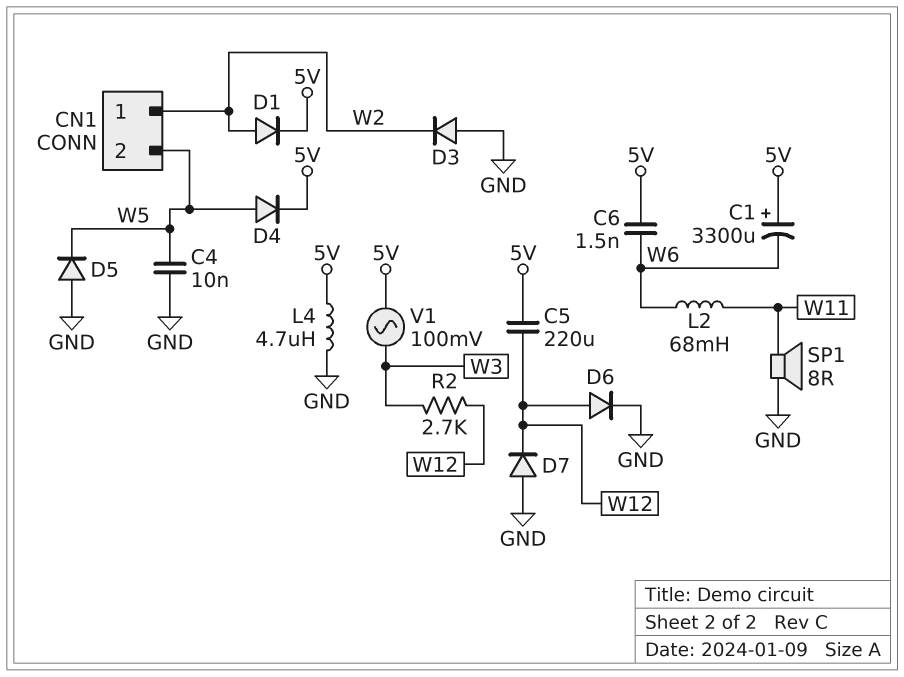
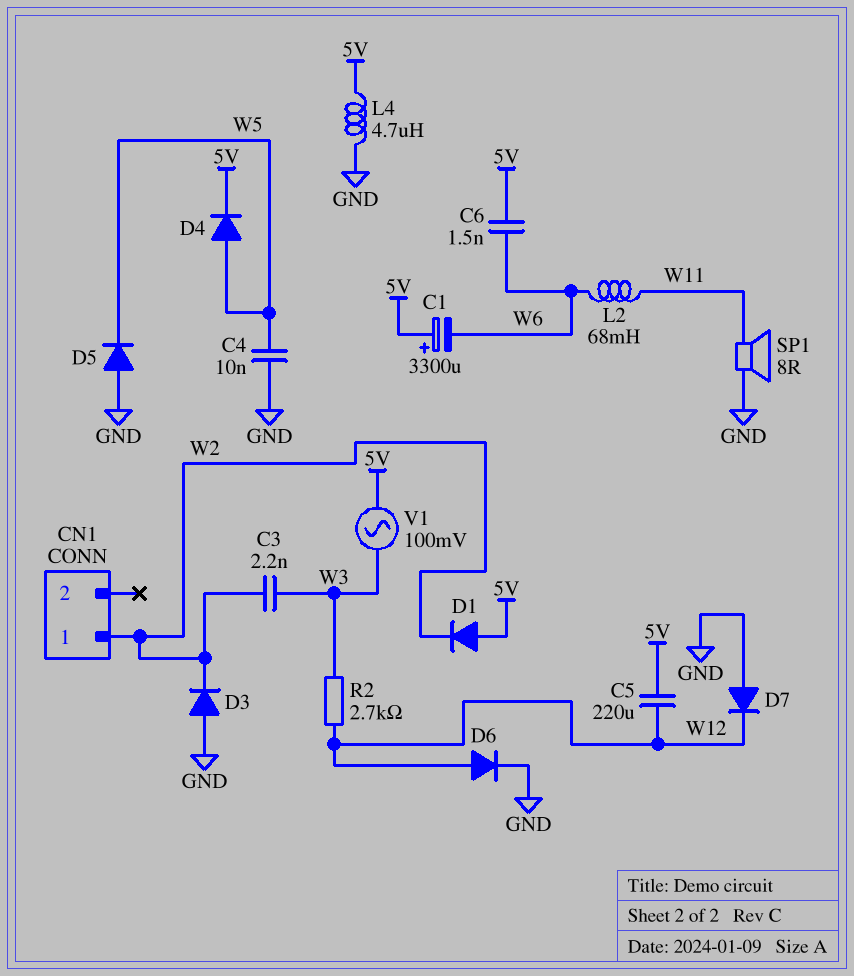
C3: none -> 2.2nF (W2, W3)
CN1 pin 2: W5 -> none
D1: diode (A W2, K 5V) -> diode (A 5V, K W2)

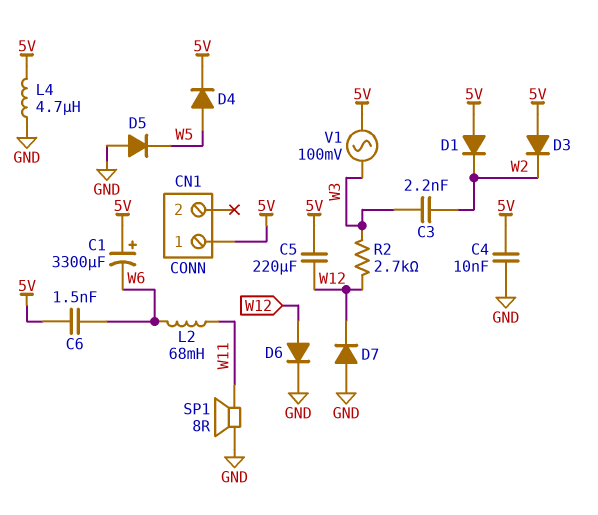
C4: 10nF (GND, W5) -> 10nF (5V, GND)
CN1 pin 1: W2 -> 5V
D3: diode (A GND, K W2) -> diode (A 5V, K W2)

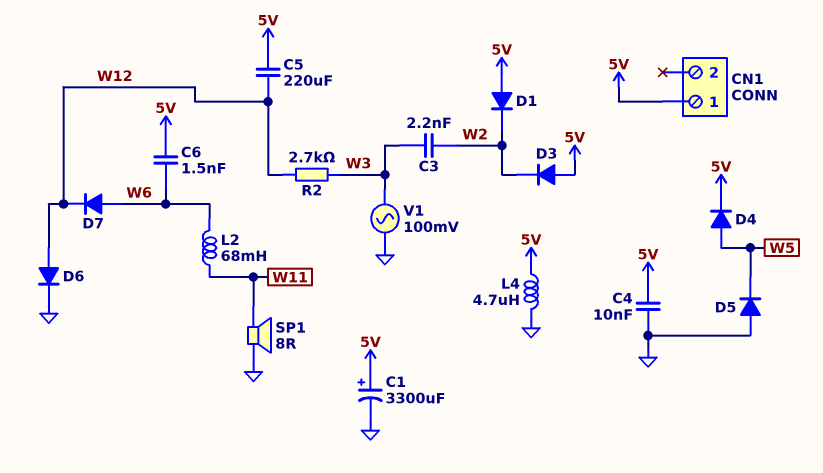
C1: 3300uF (plus 5V, minus W6) -> 3300uF (plus 5V, minus GND)
D7: diode (A GND, K W12) -> diode (A W6, K W12)
V1: AC 100mV (5V, W3) -> AC 100mV (GND, W3)

